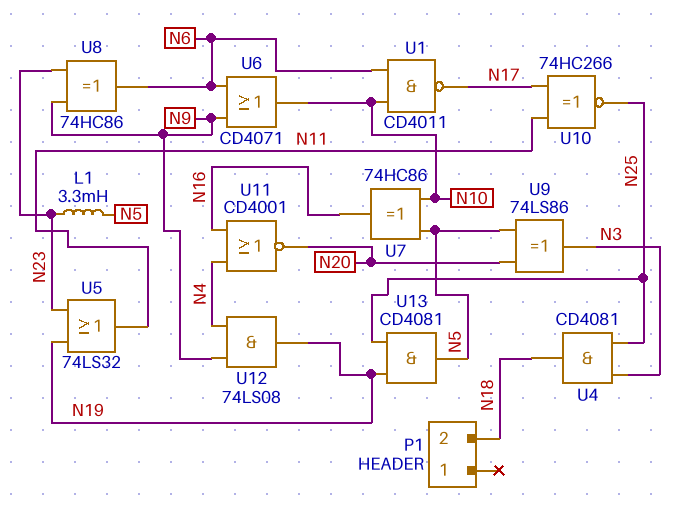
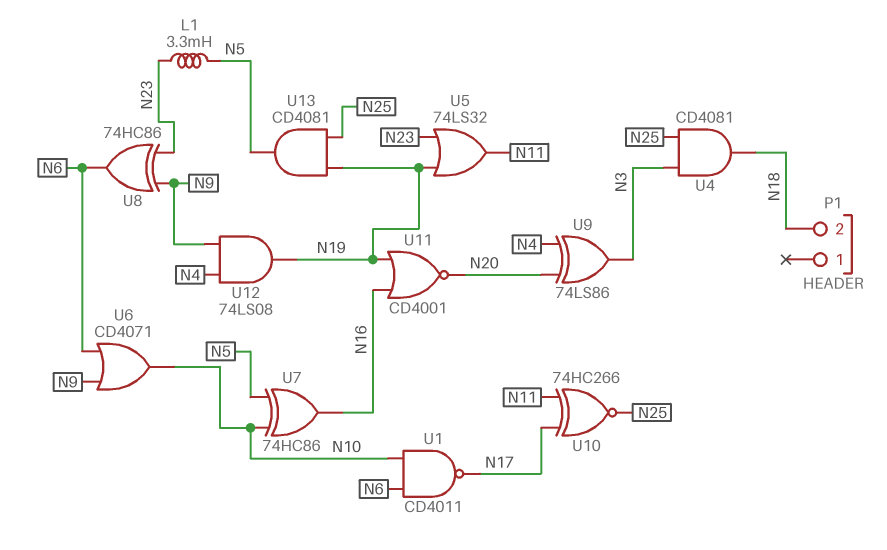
U9: XOR 74LS86 (in N5, in N20, out N3) -> XOR 74LS86 (in N4, in N20, out N3)
U11: NOR CD4001 (in N4, in N16, out N20) -> NOR CD4001 (in N16, in N19, out N20)

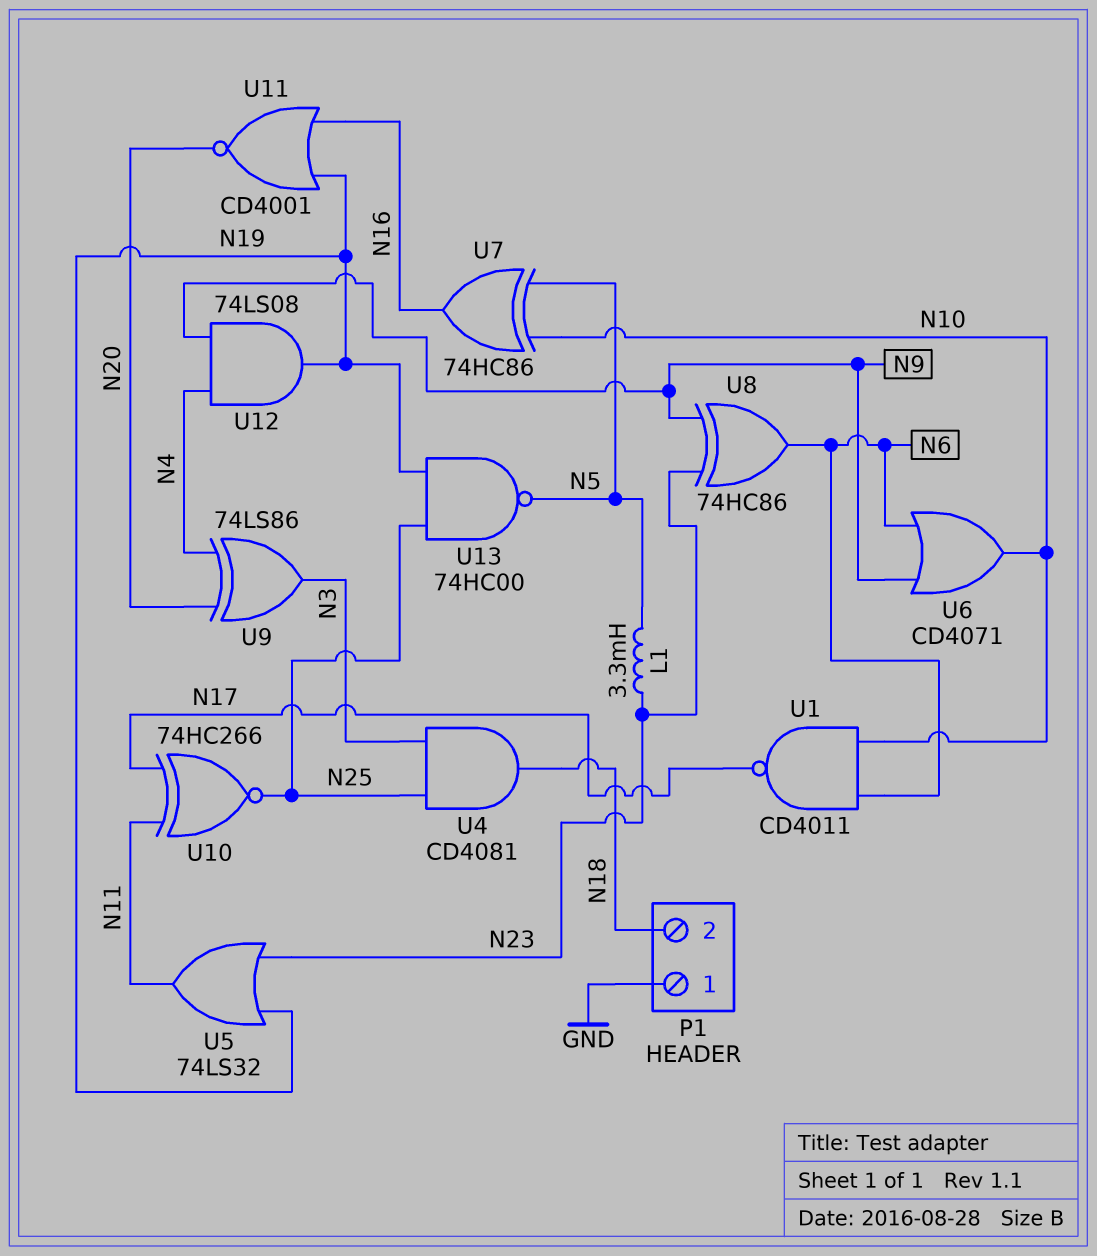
P1 pin 1: none -> GND
U13: AND CD4081 (in N19, in N25, out N5) -> NAND 74HC00 (in N19, in N25, out N5)

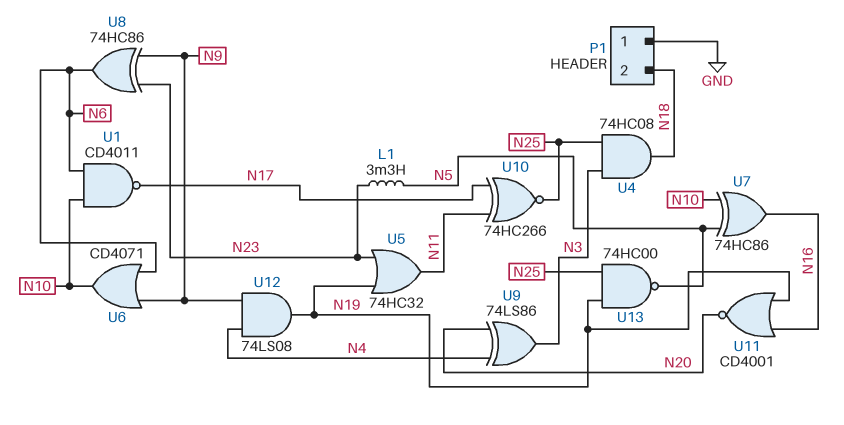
U4: AND CD4081 (in N3, in N25, out N18) -> AND 74HC08 (in N3, in N25, out N18)
U5: OR 74LS32 (in N19, in N23, out N11) -> OR 74HC32 (in N19, in N23, out N11)

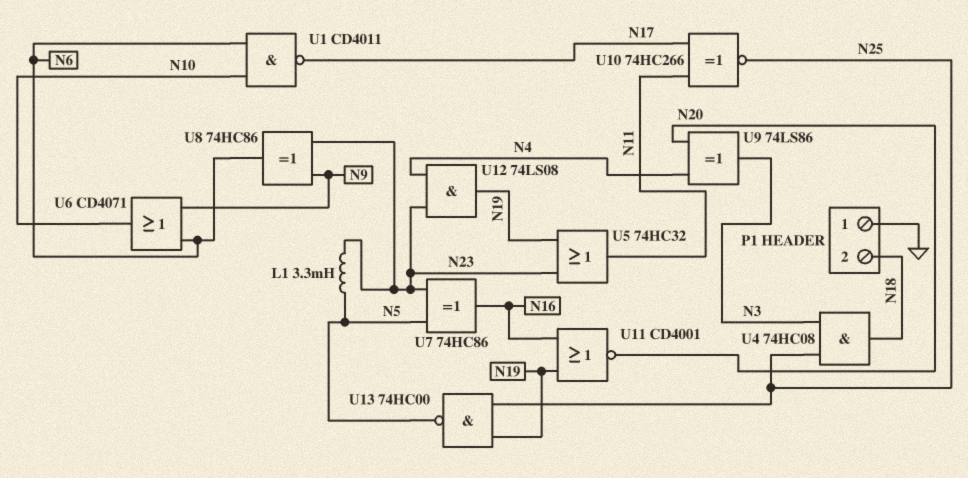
U7: XOR 74HC86 (in N5, in N10, out N16) -> XOR 74HC86 (in N5, in N23, out N16)
U12: AND 74LS08 (in N4, in N9, out N19) -> AND 74LS08 (in N4, in N23, out N19)

